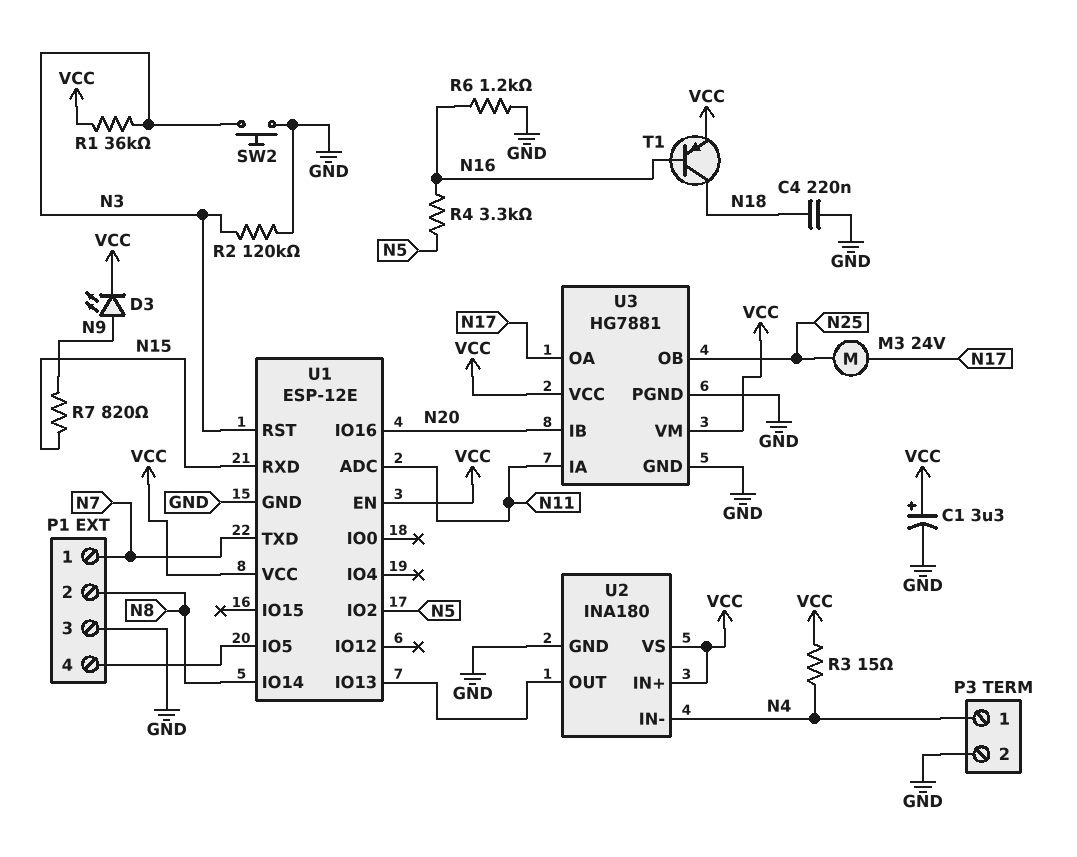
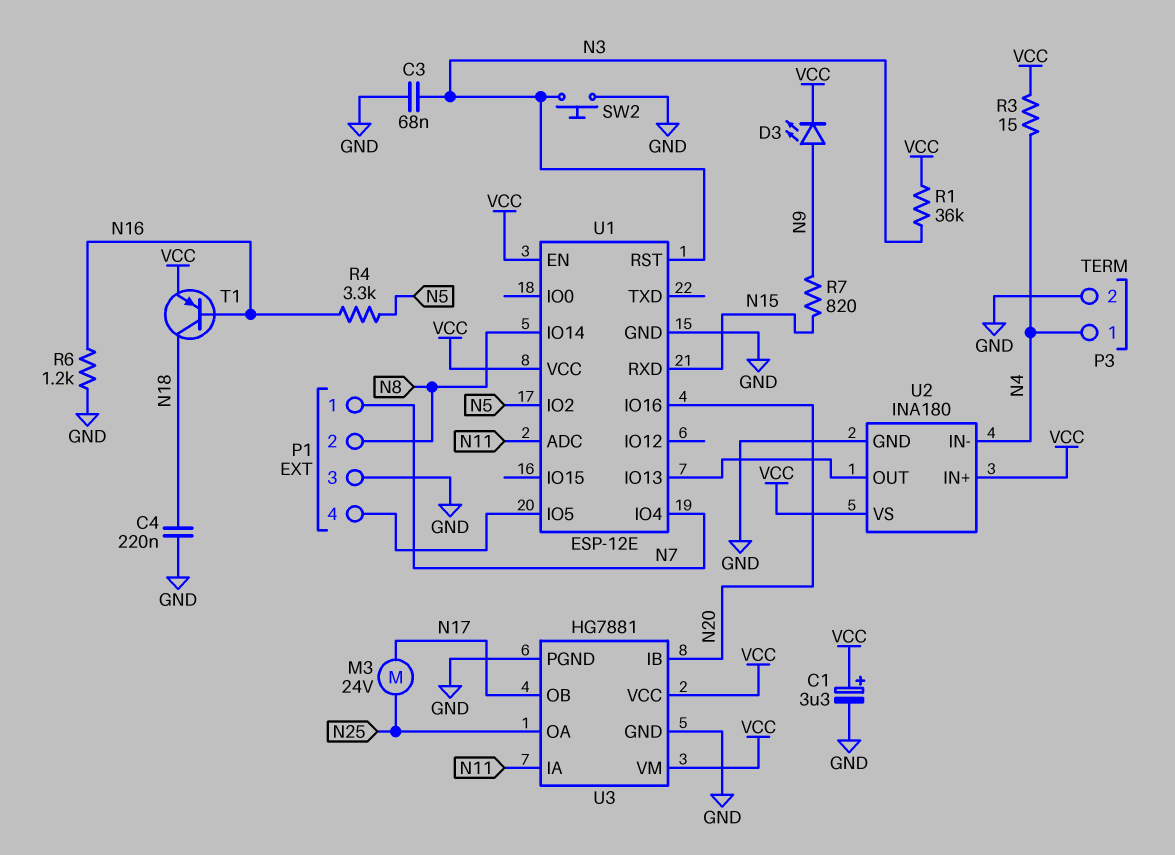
C3: none -> 68nF (GND, N3)
R2: 120k (GND, N3) -> none
U1 pin IO4: none -> N7
U1 pin TXD: N7 -> none
U3 pin OA: N17 -> N25
U3 pin OB: N25 -> N17

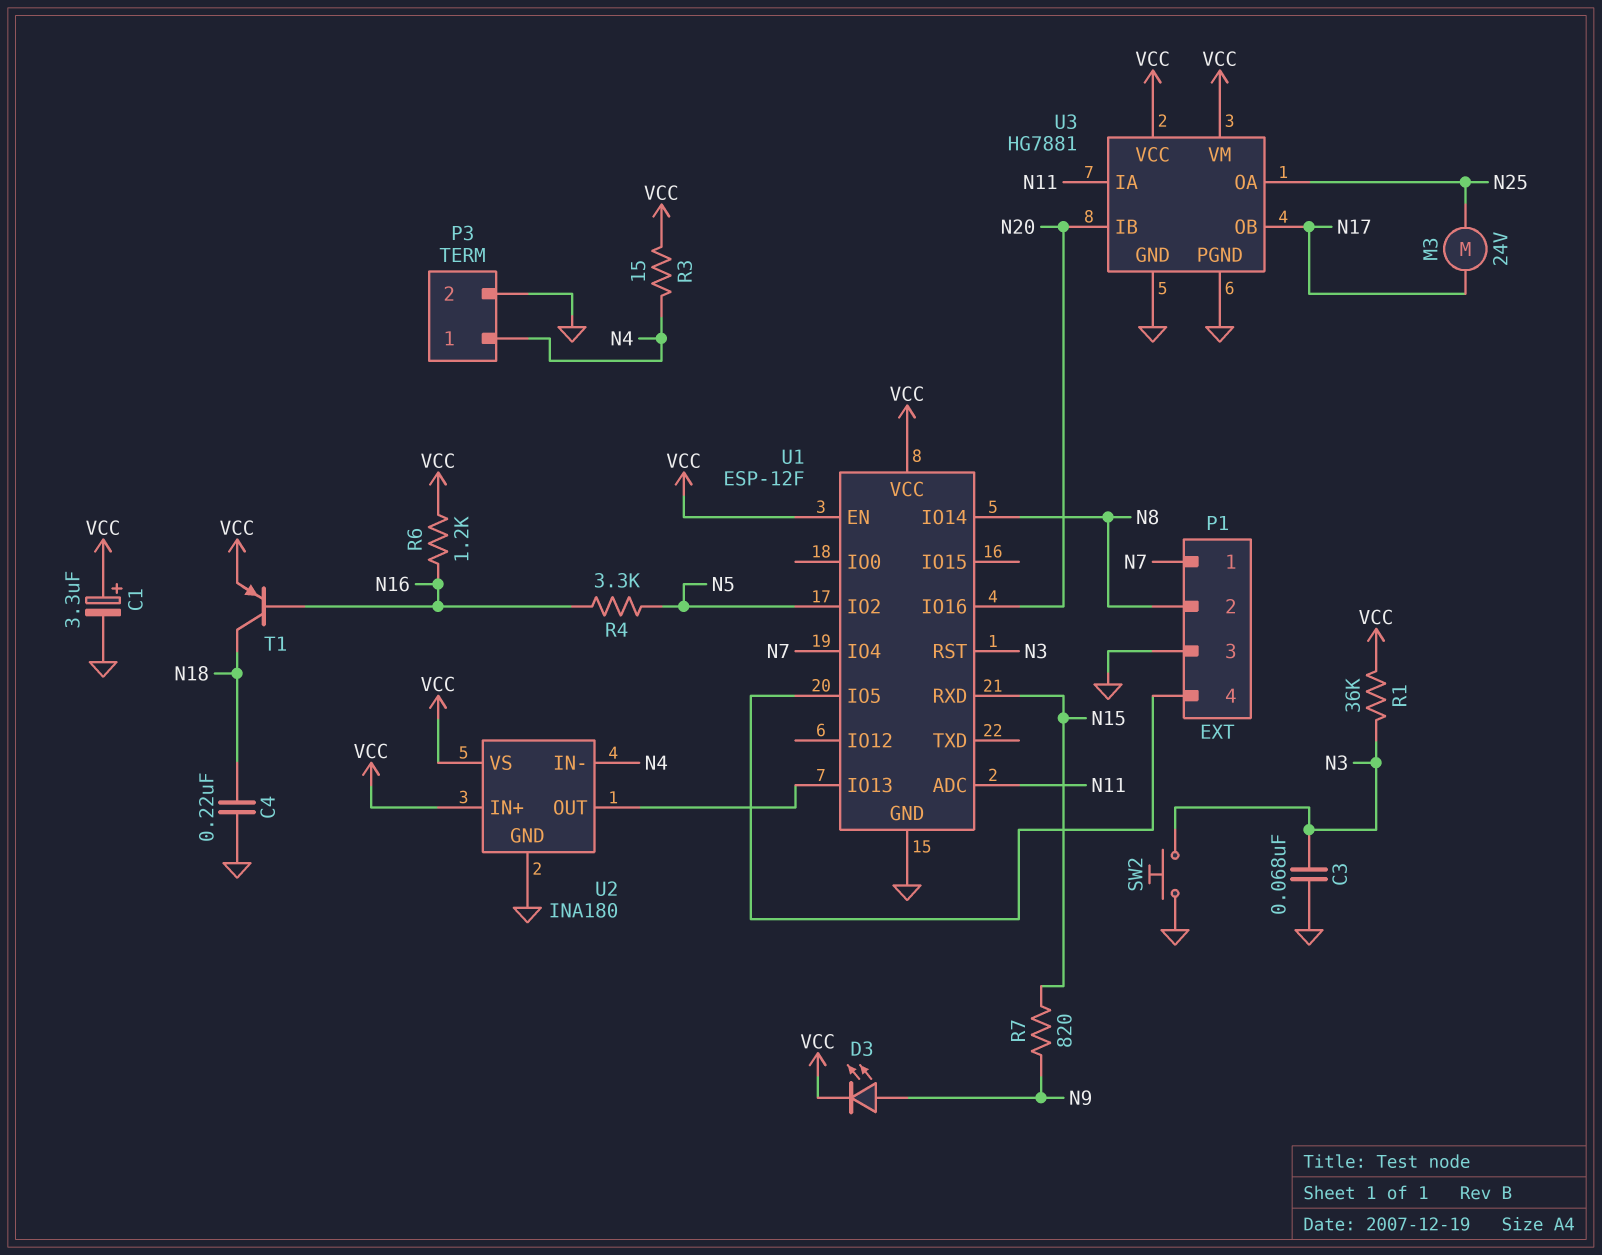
R6: 1.2k (GND, N16) -> 1.2k (N16, VCC)
U1: ESP-12E -> ESP-12F

